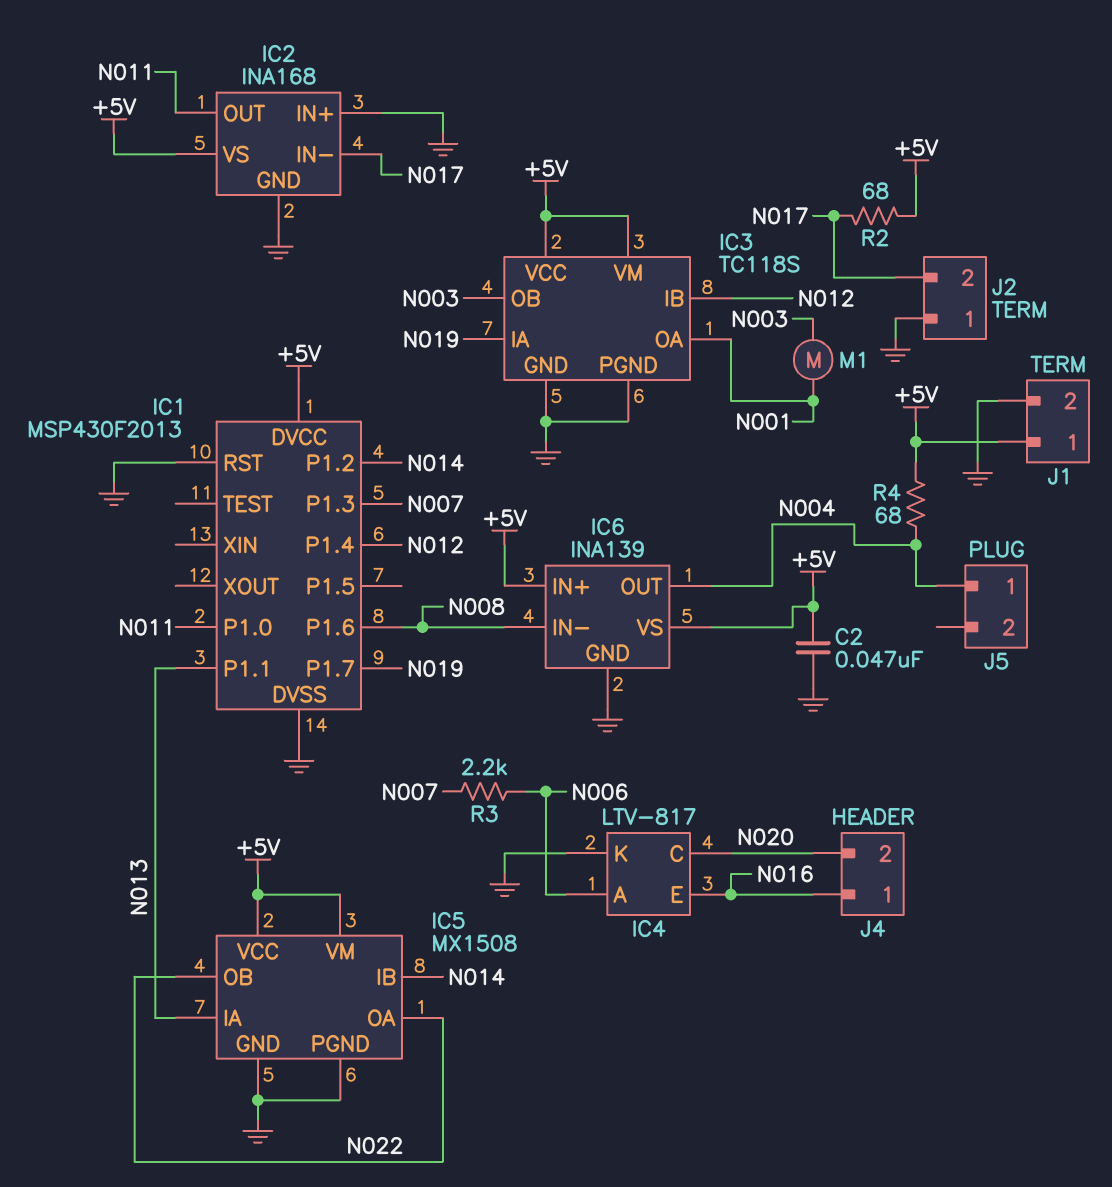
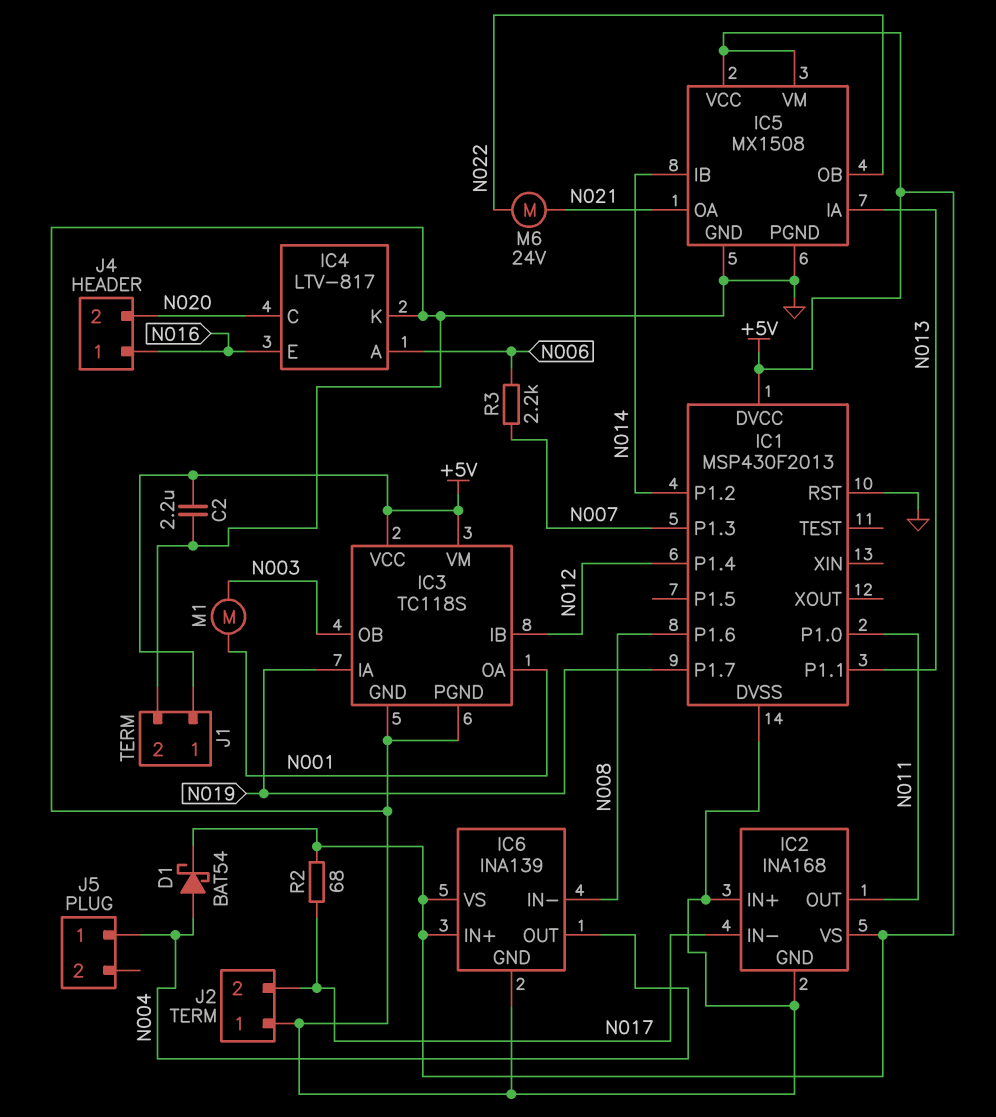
C2: 47nF (+5V, GND) -> 2.2uF (+5V, GND)
D1: none -> schottky BAT54 (A N004, K +5V)
IC5 pin OA: N022 -> N021
M6: none -> motor 24V (N021, N022)
R4: 68 (+5V, N004) -> none

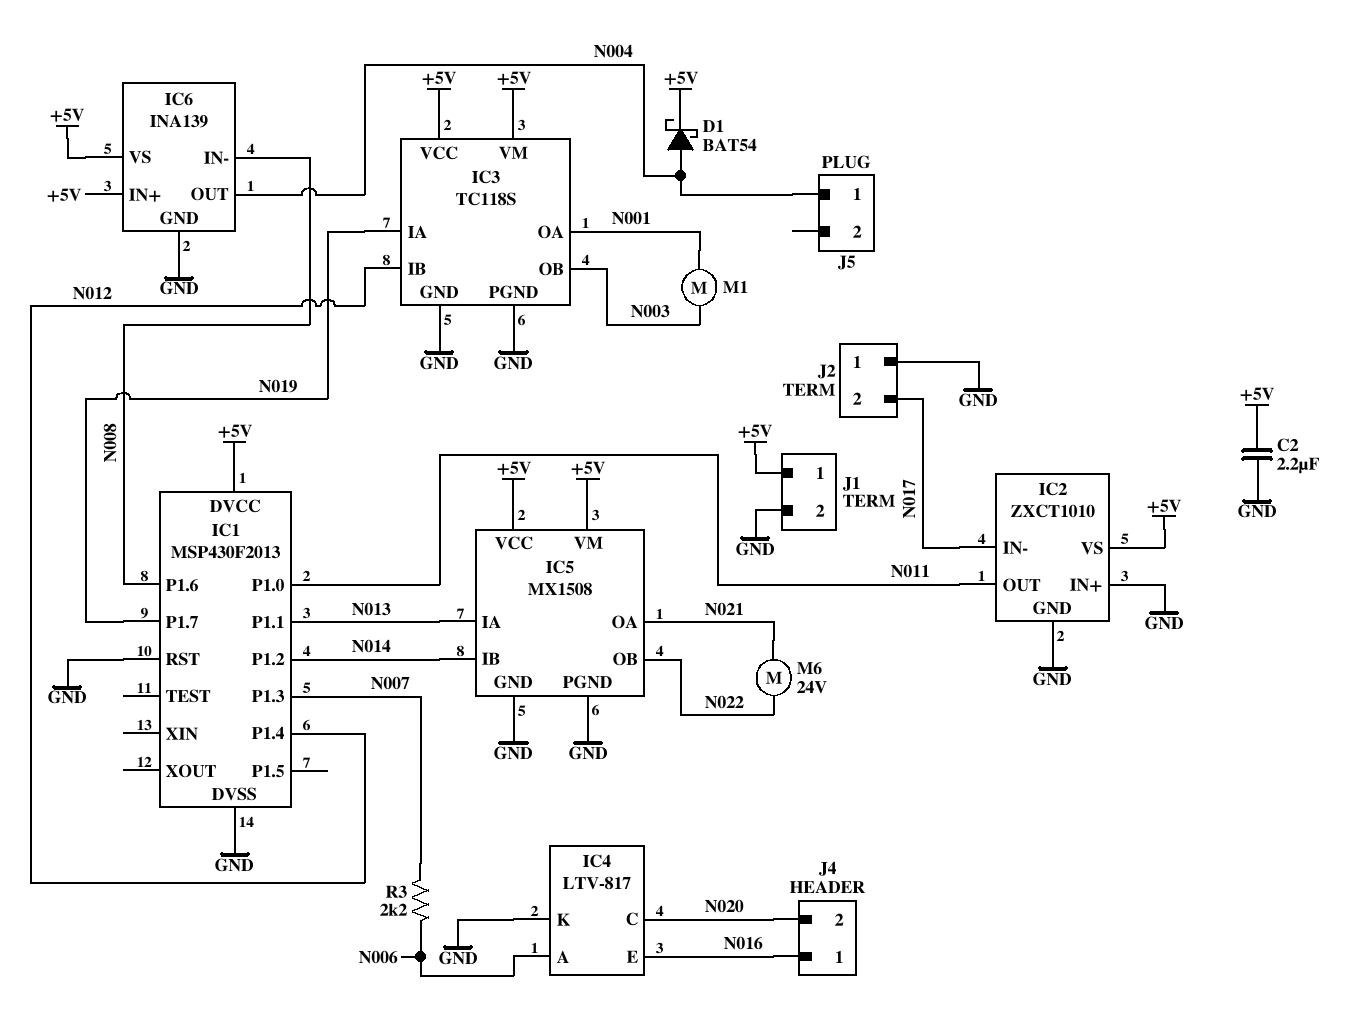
IC2: INA168 -> ZXCT1010
R2: 68 (+5V, N017) -> none

